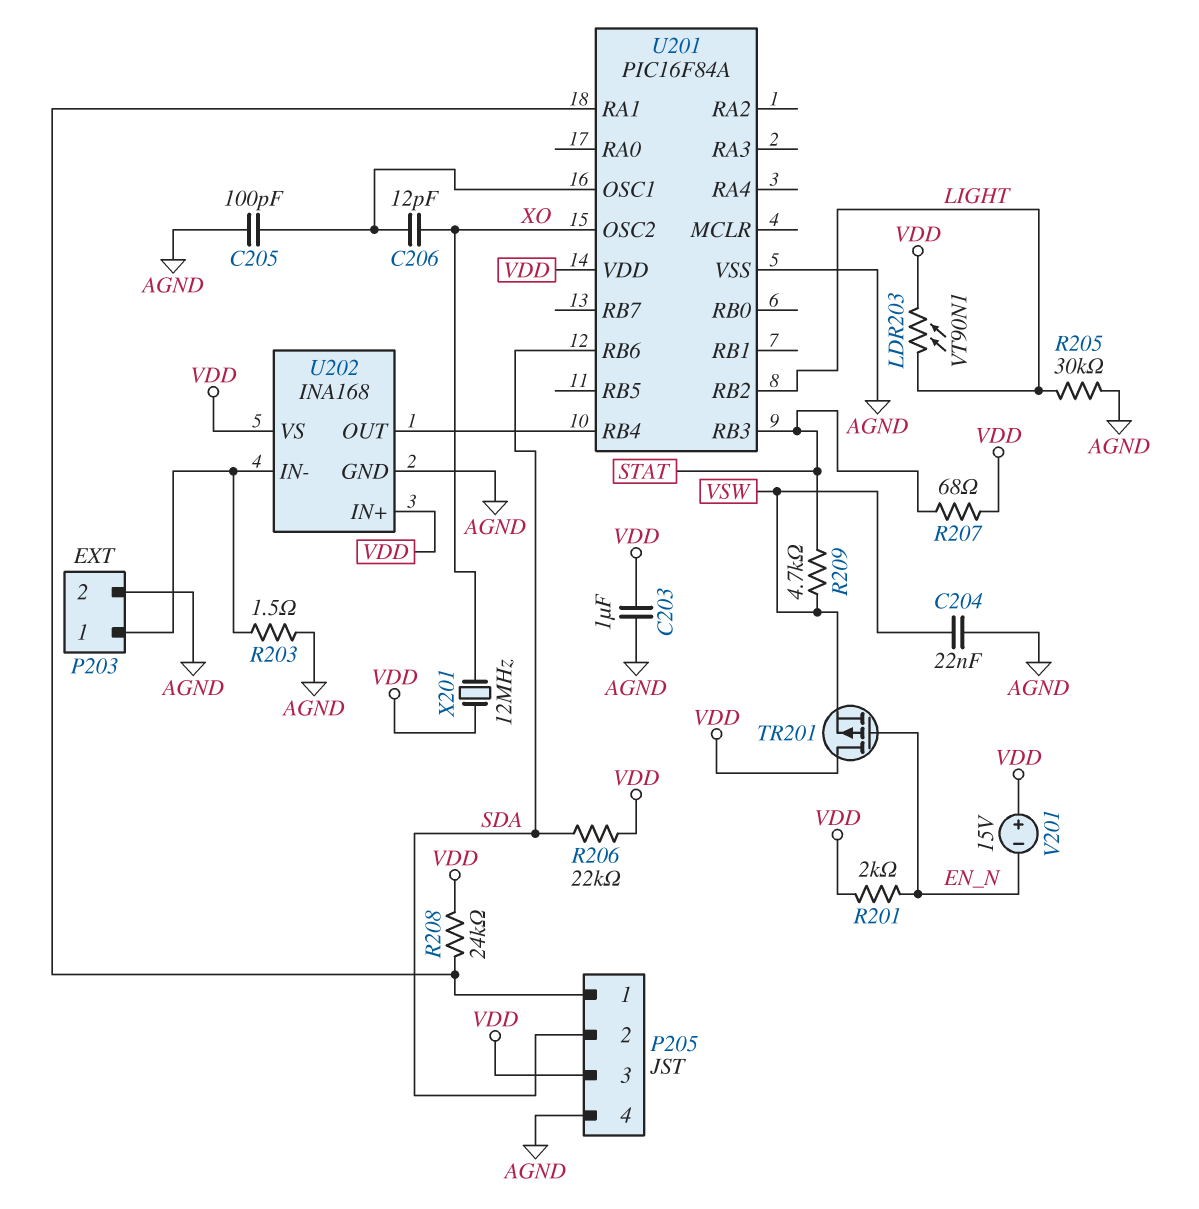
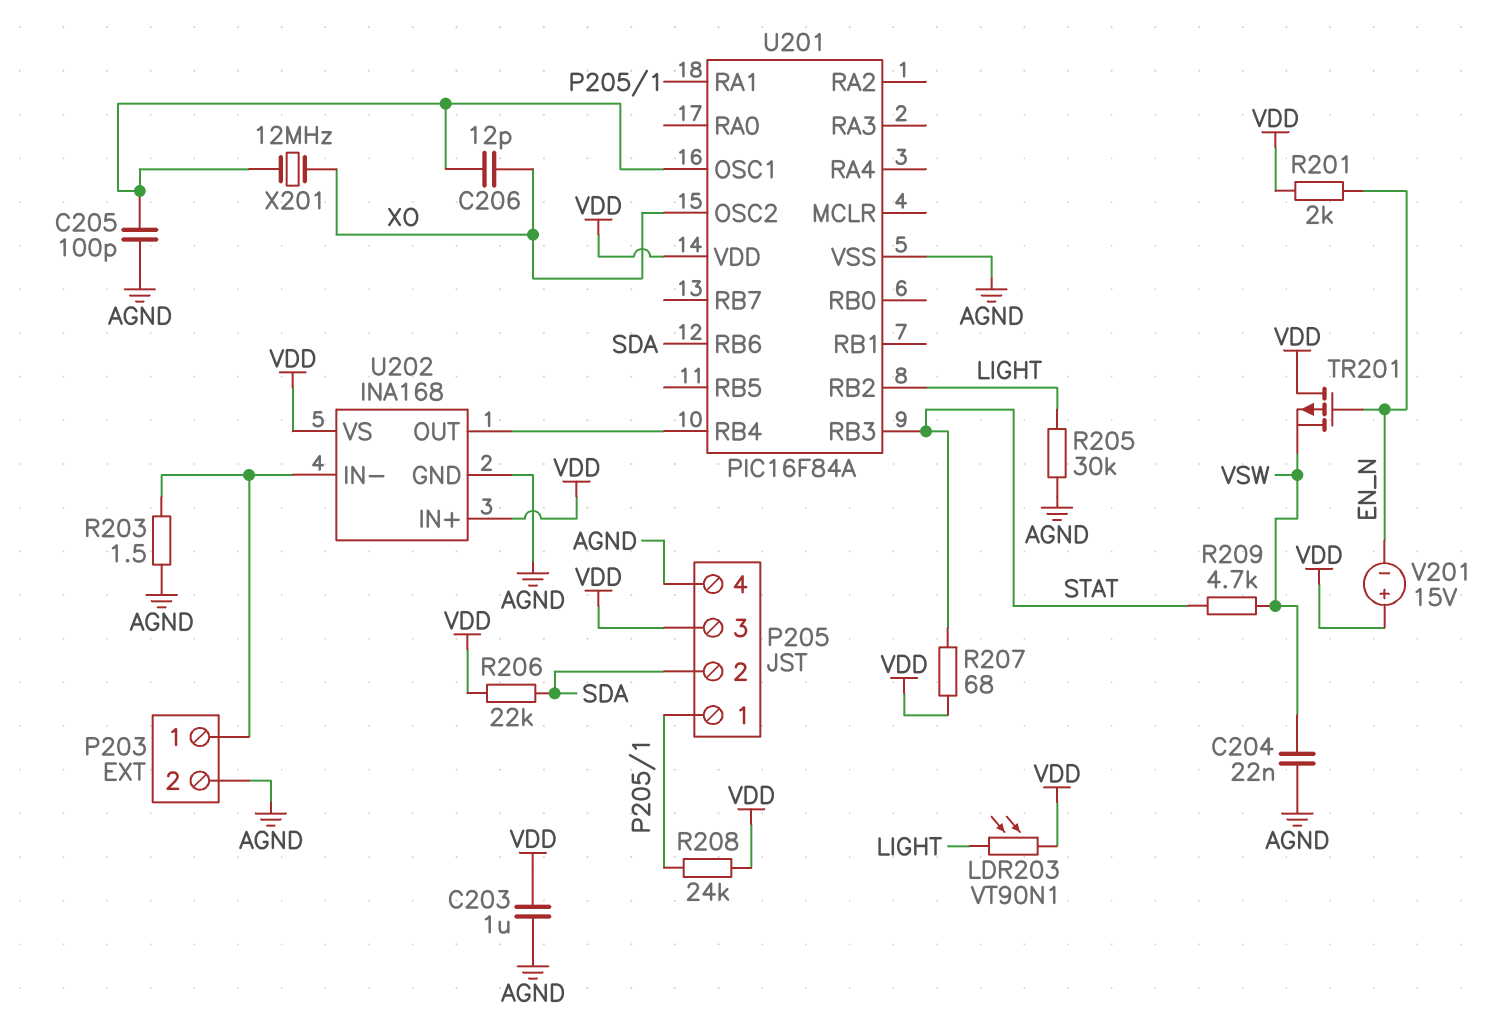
X201: 12MHz (VDD, XO) -> 12MHz (U201/OSC1, XO)

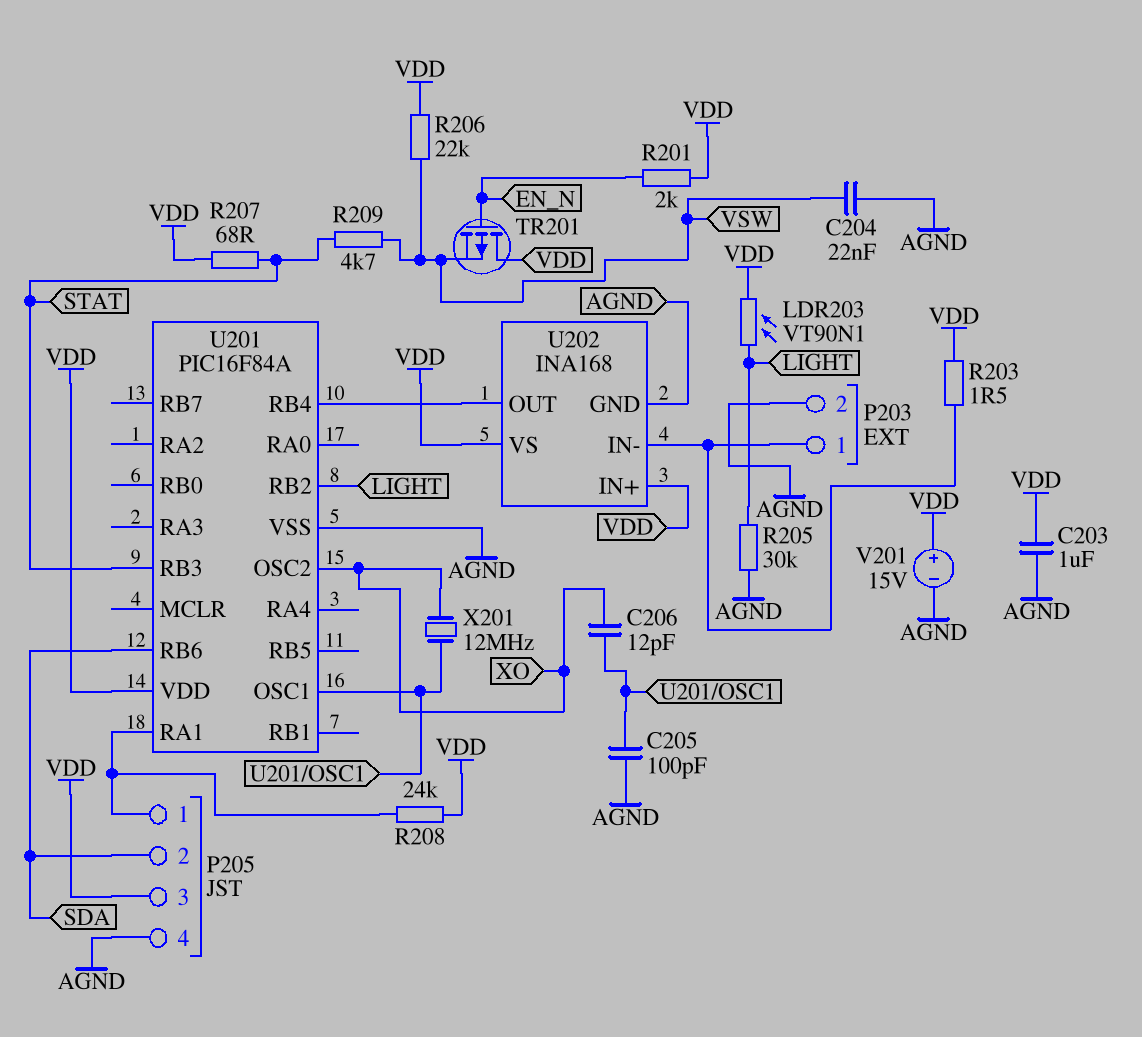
R203: 1.5 (AGND, P203/1) -> 1.5 (P203/1, VDD)
R206: 22k (SDA, VDD) -> 22k (VDD, VSW)
V201: 15V (plus VDD, minus EN_N) -> 15V (plus VDD, minus AGND)

